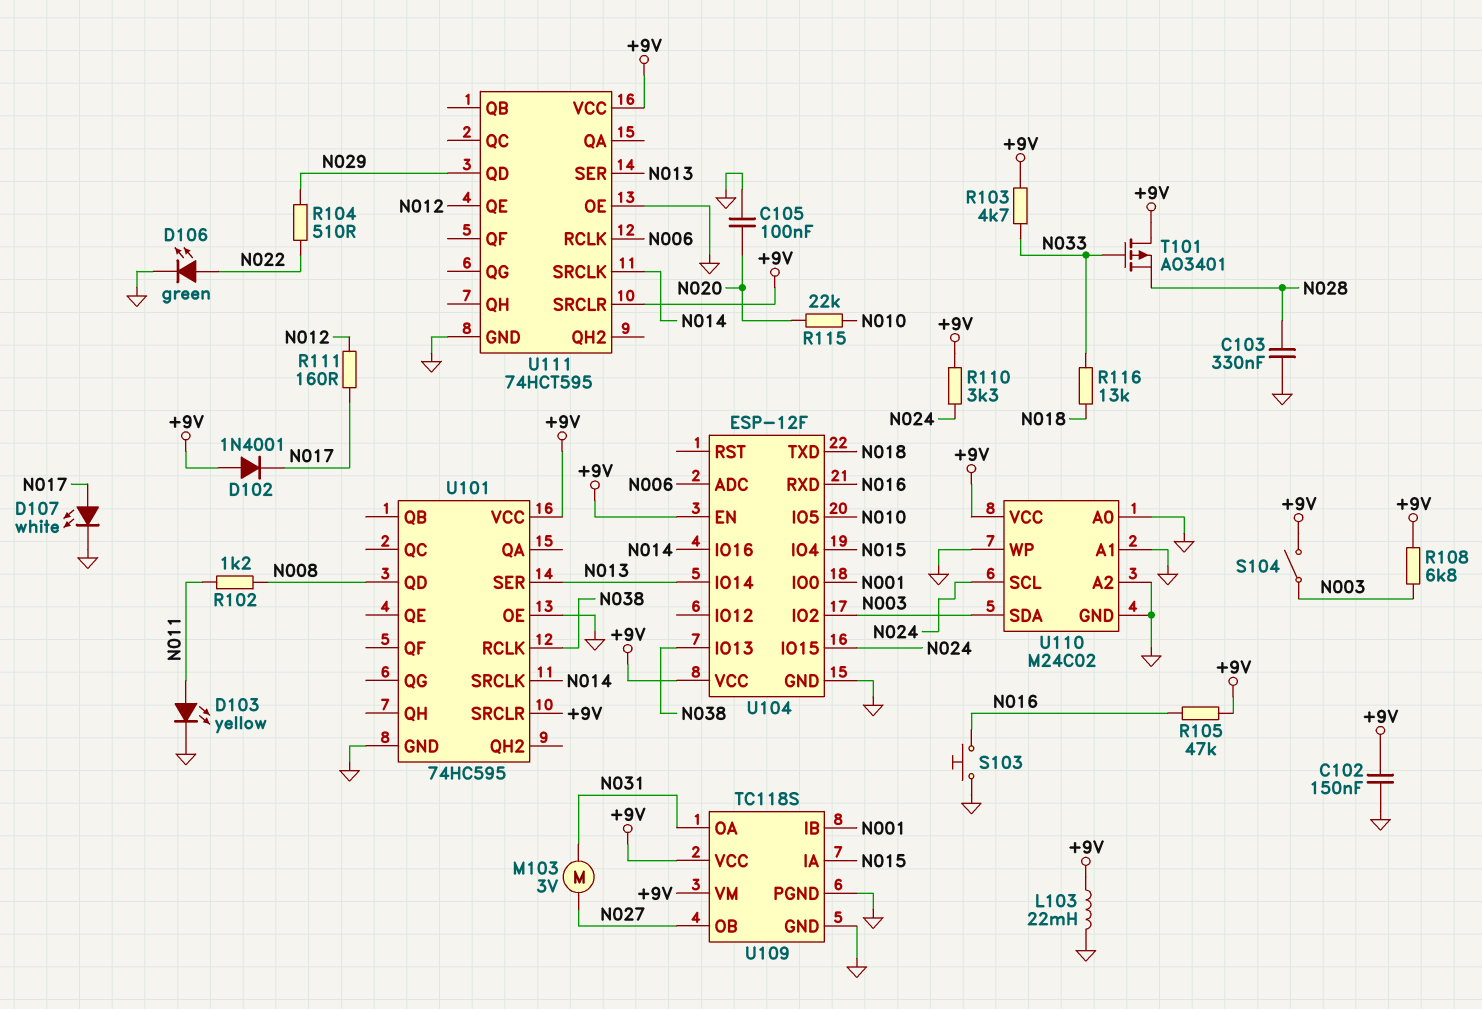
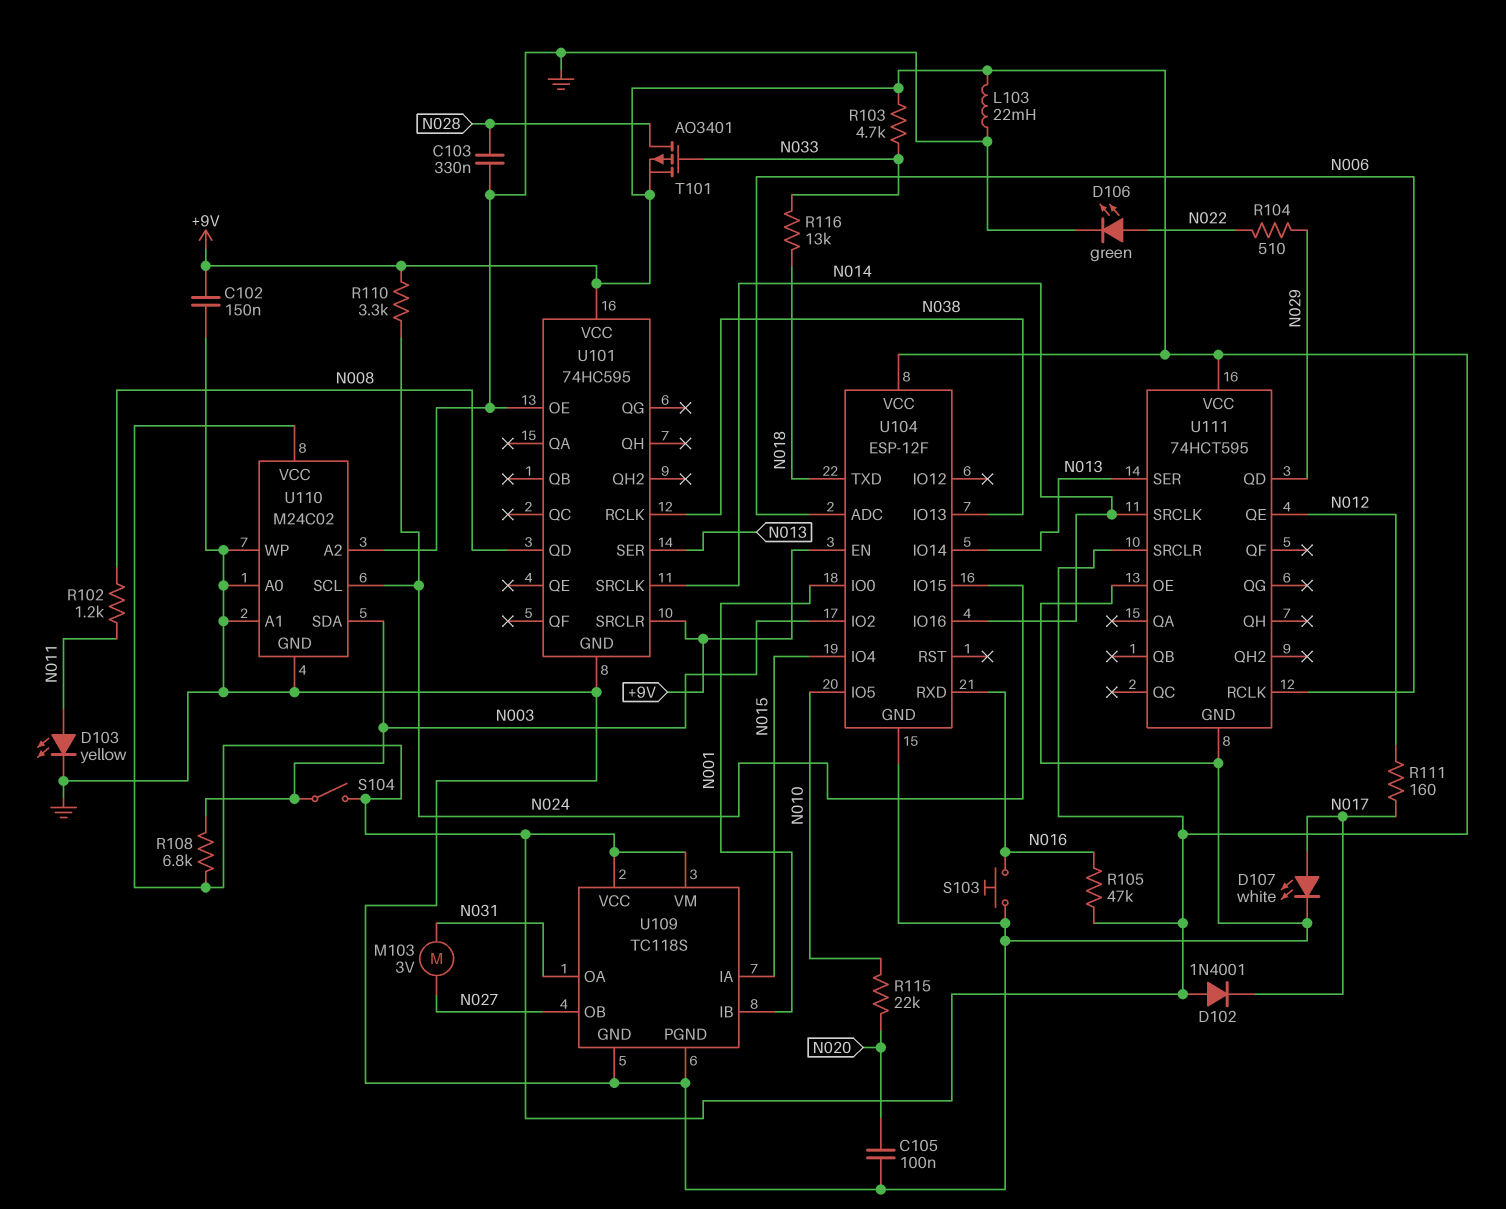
T101: PMOS AO3401 (G N033, D +9V, S N028) -> PMOS AO3401 (G N033, D N028, S +9V)

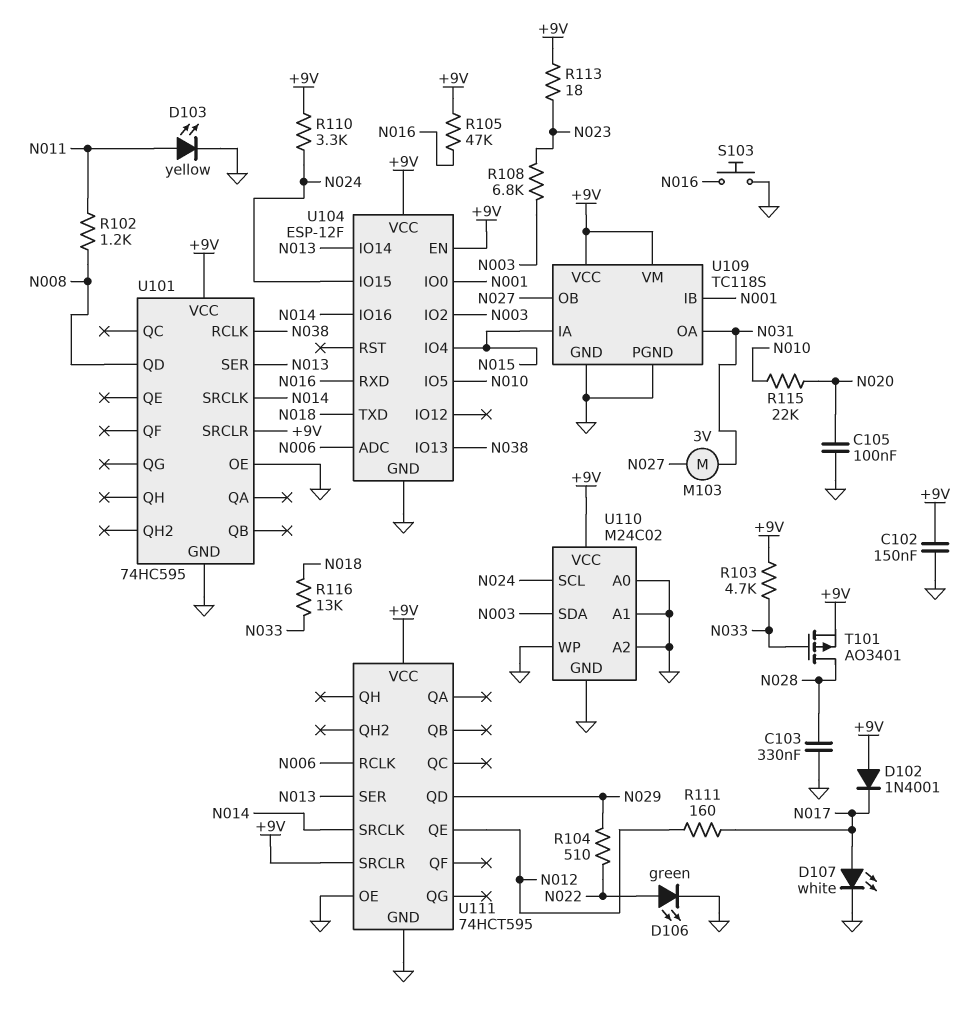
L103: 22mH (+9V, GND) -> none
R108: 6.8k (+9V, N003) -> 6.8k (N003, N023)
R113: none -> 18 (+9V, N023)
S104: switch (+9V, N003) -> none

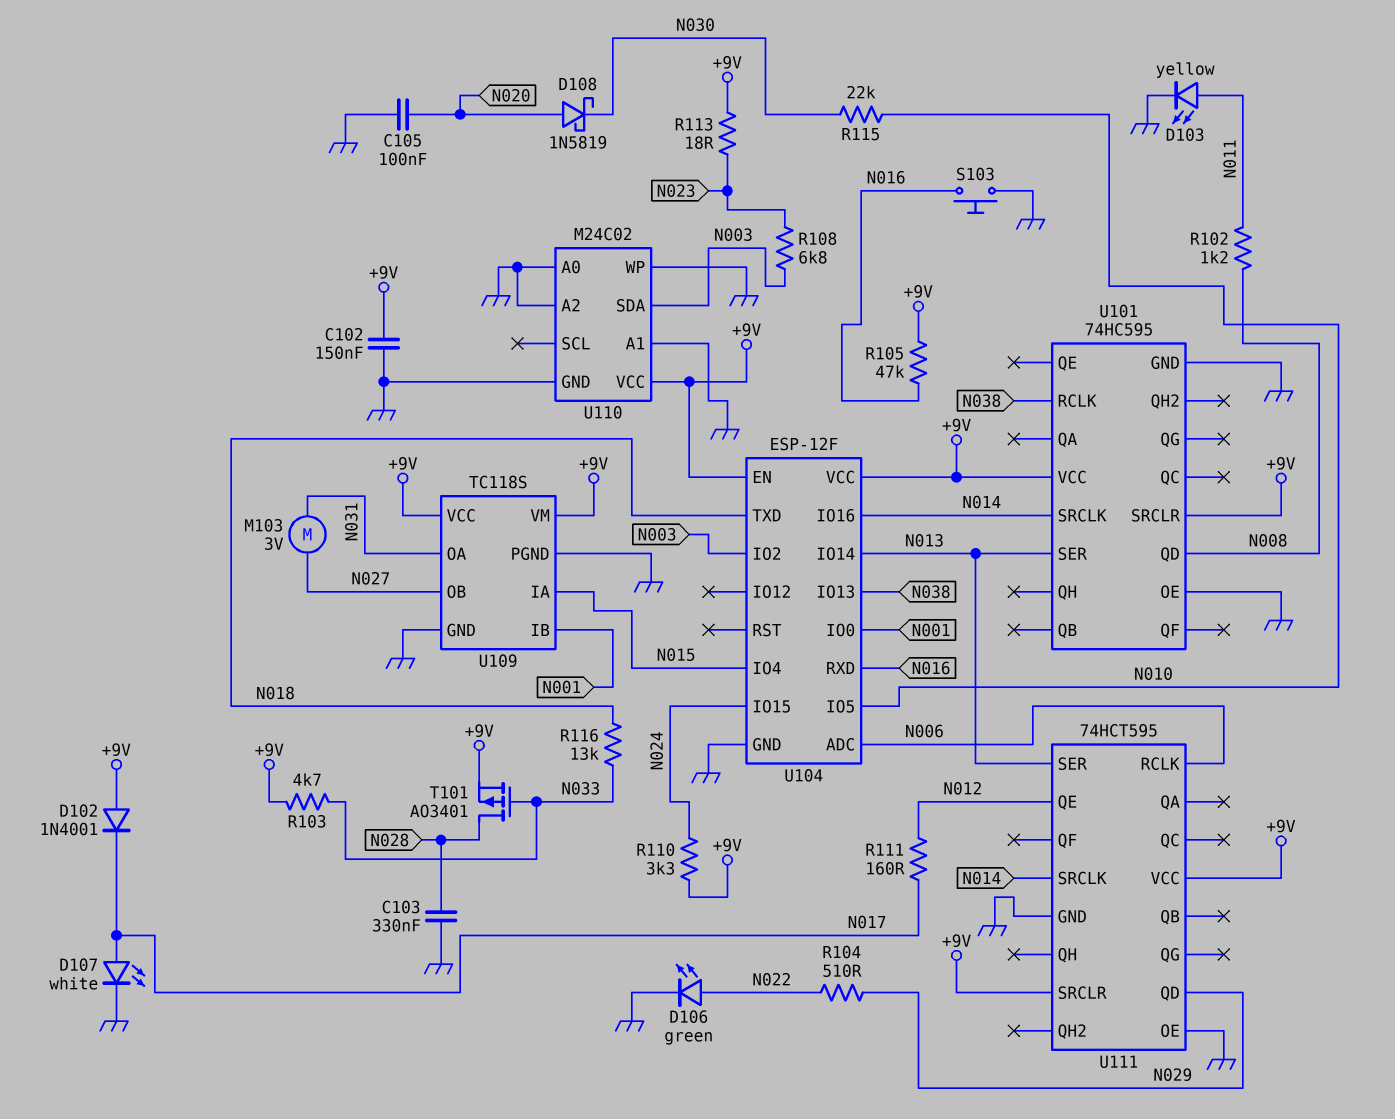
D108: none -> schottky 1N5819 (A N020, K N030)
R115: 22k (N010, N020) -> 22k (N010, N030)
U110 pin SCL: N024 -> none

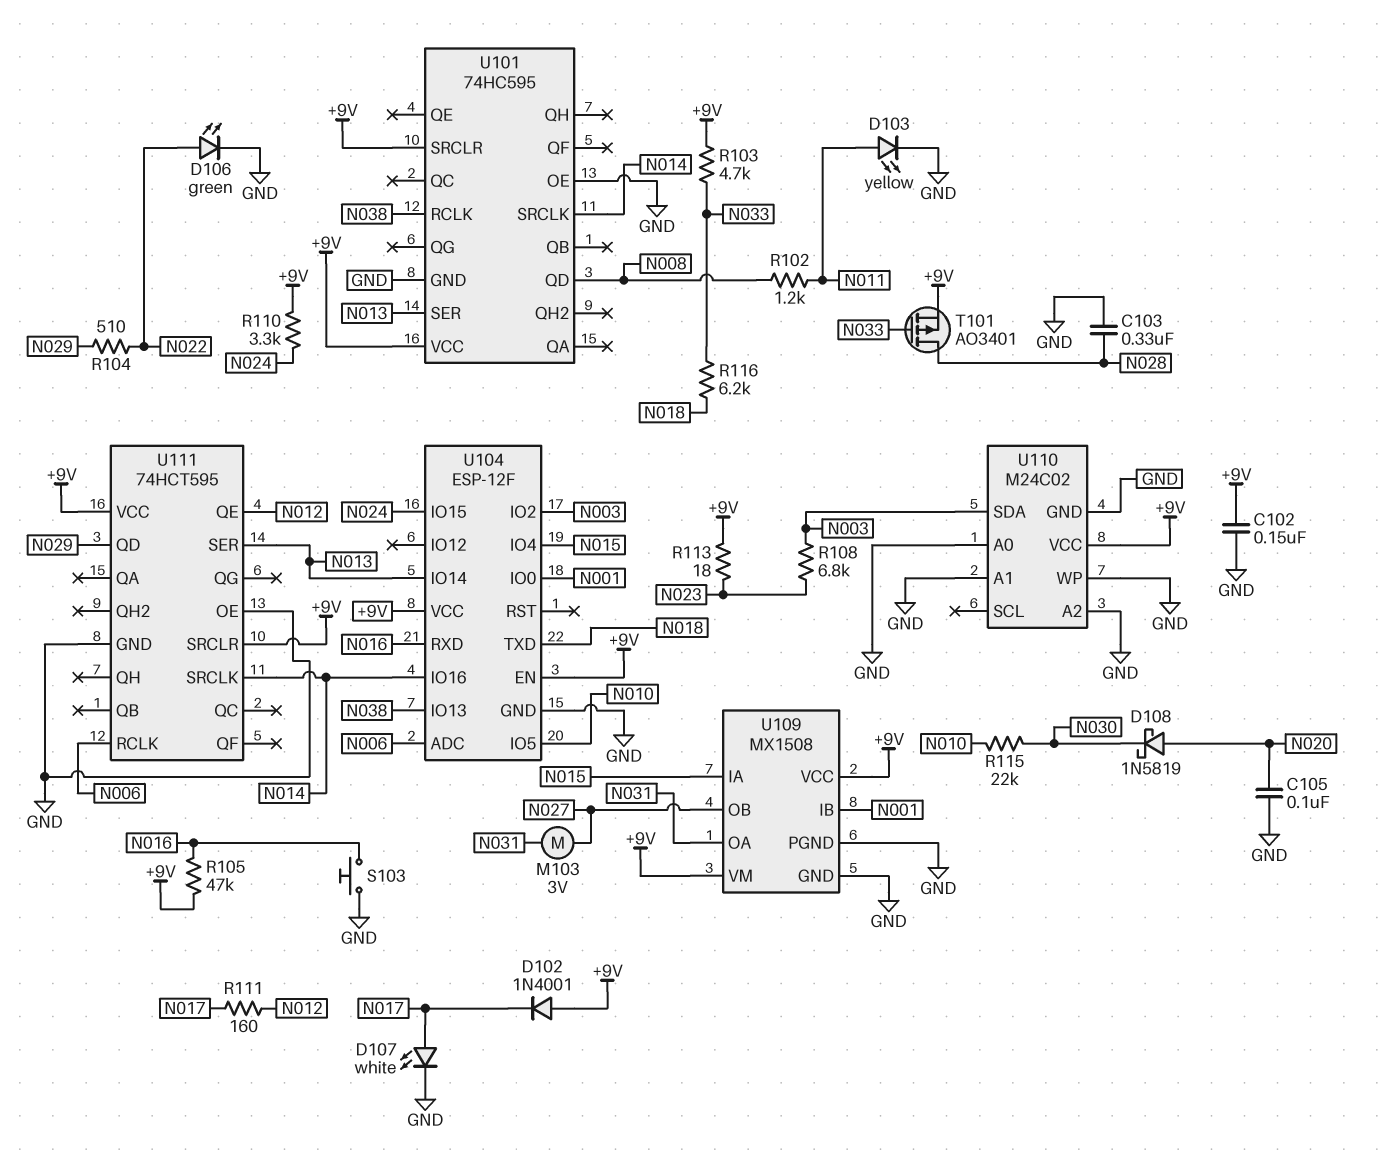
R116: 13k (N018, N033) -> 6.2k (N018, N033)
U109: TC118S -> MX1508

